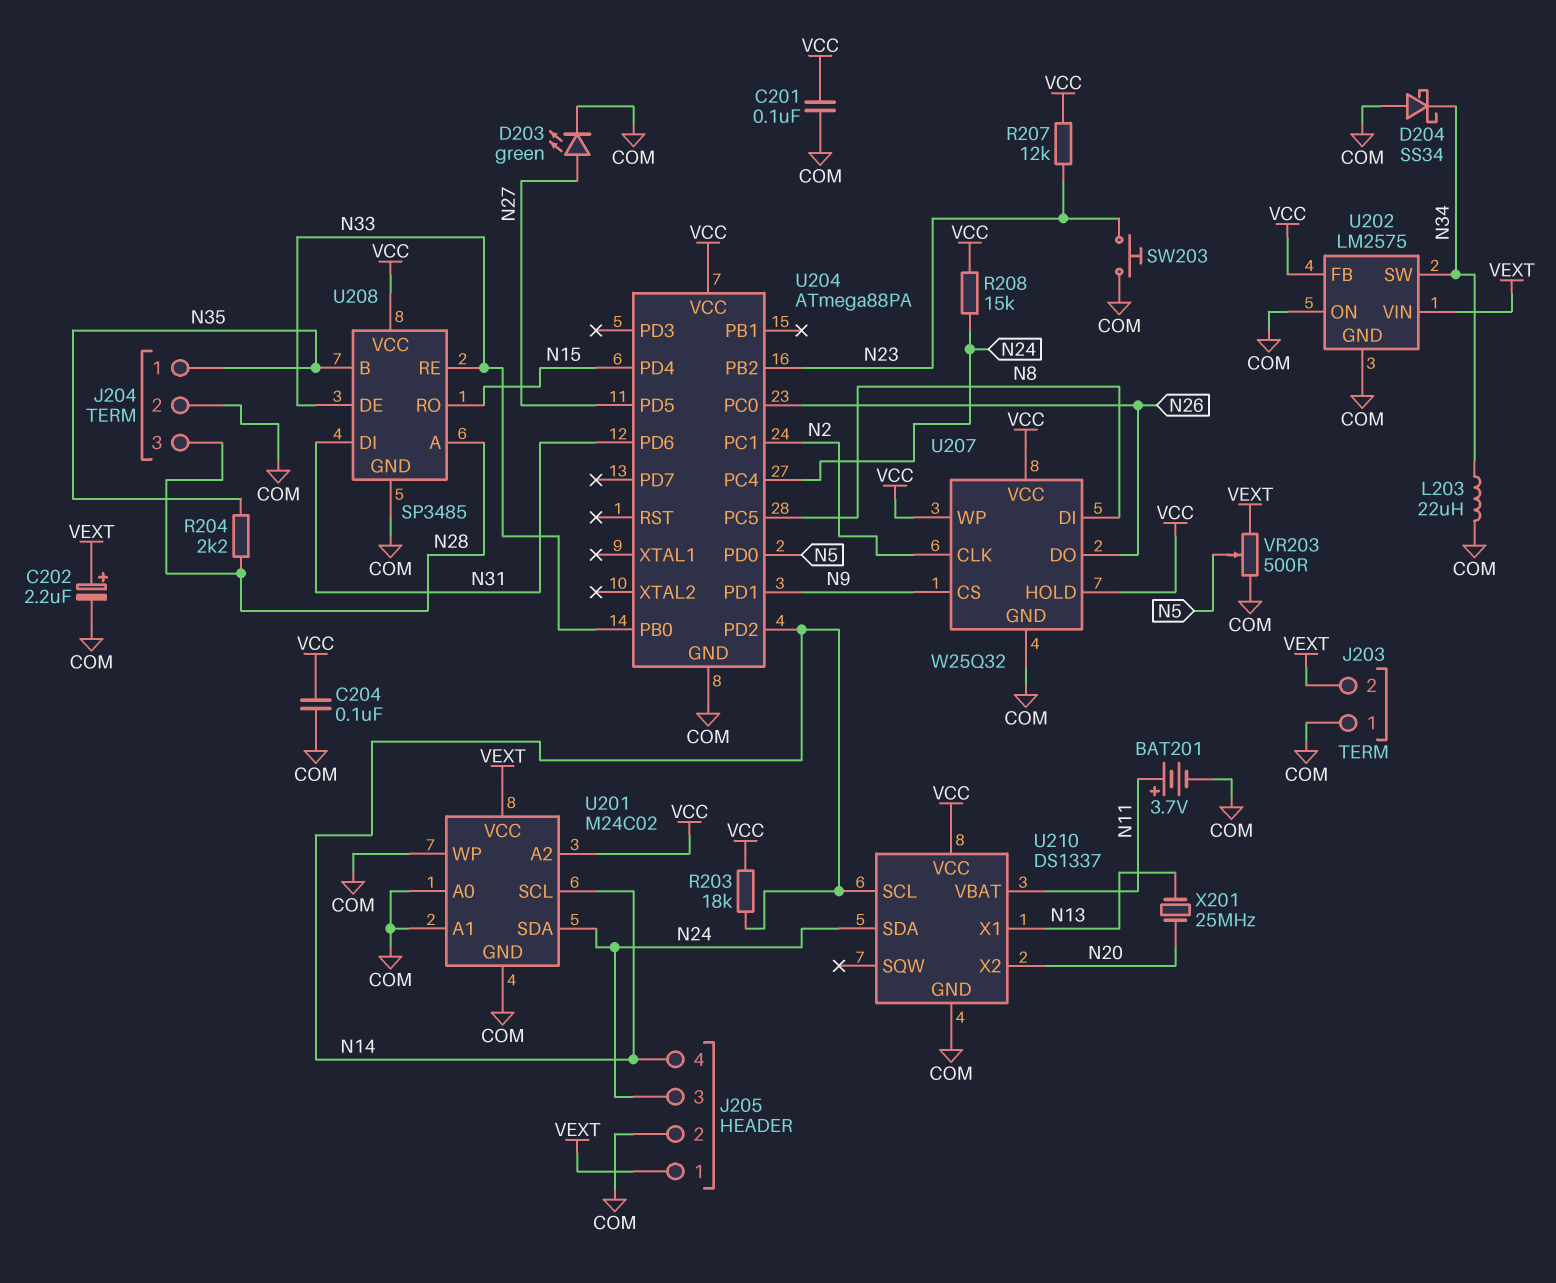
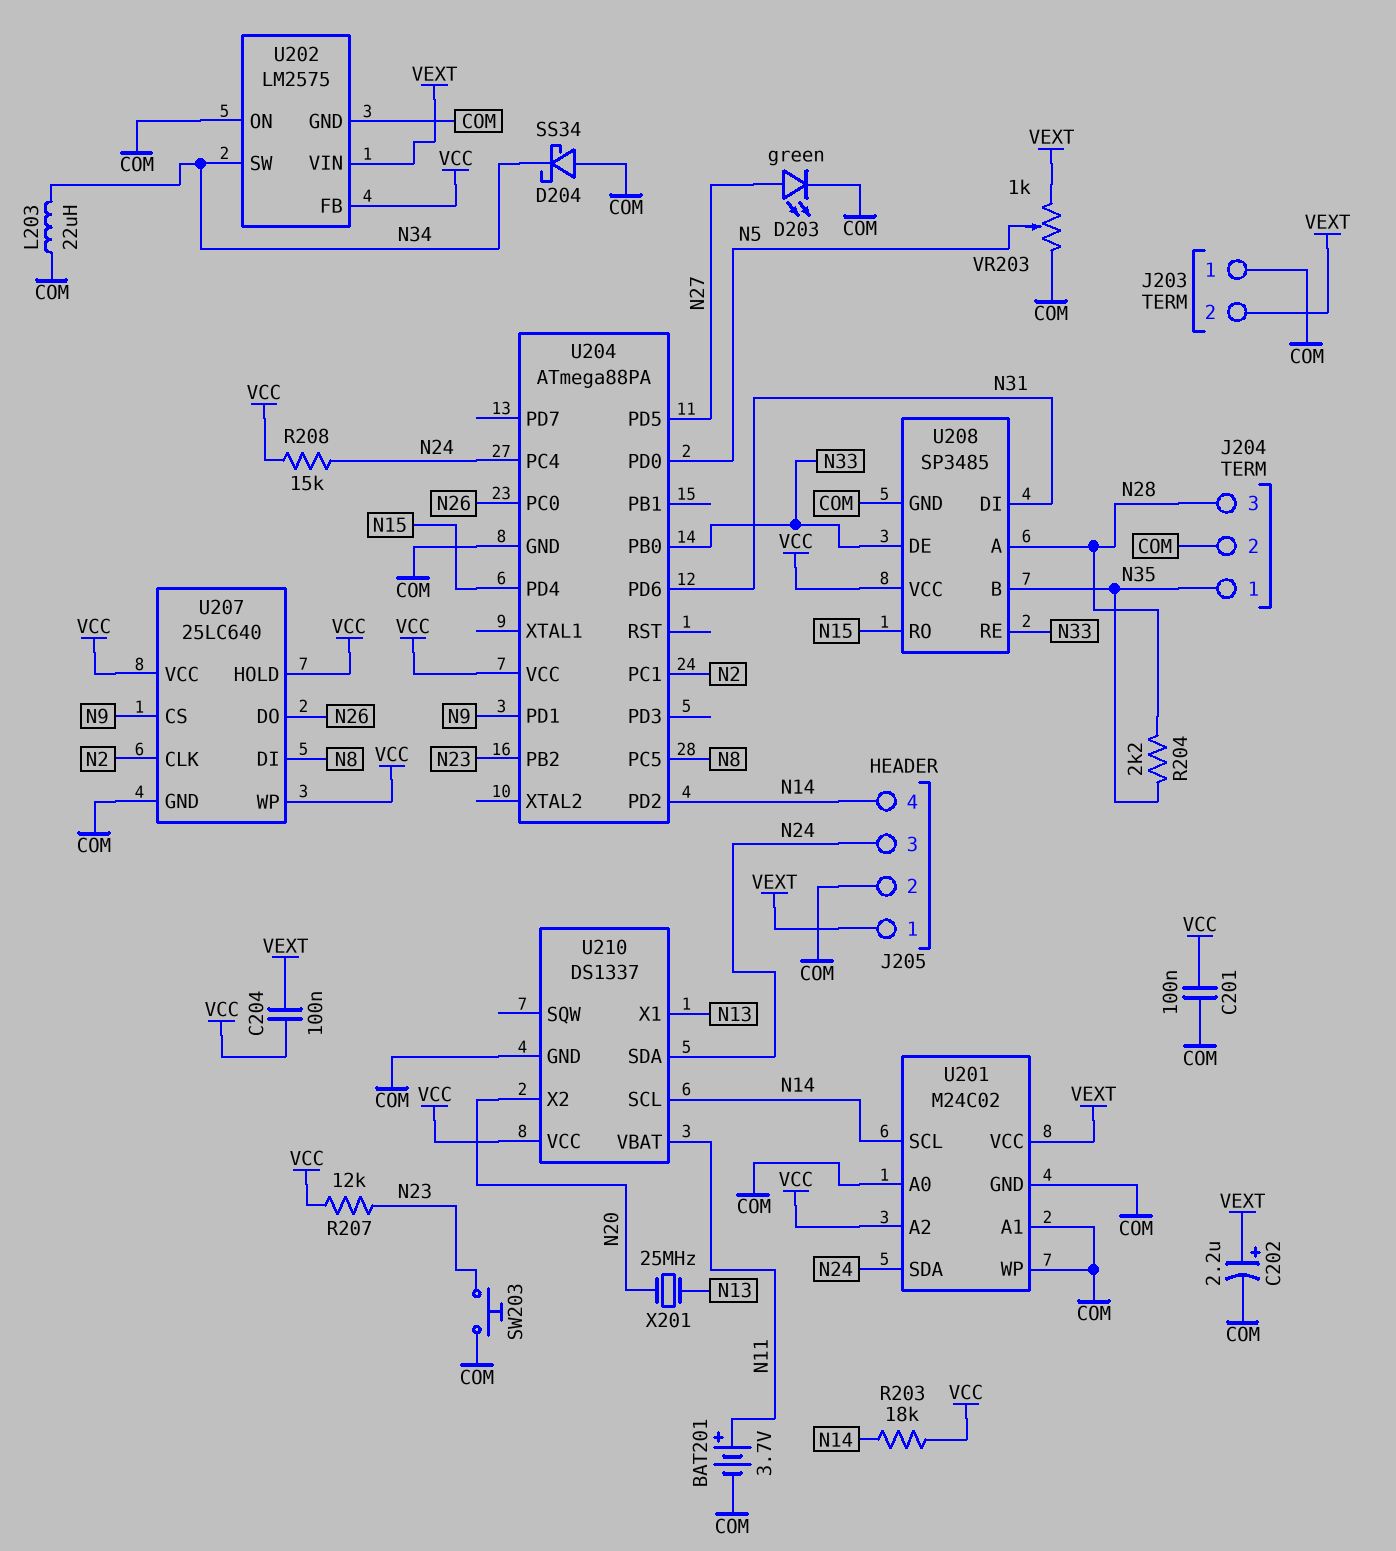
C204: 100nF (COM, VCC) -> 100nF (VCC, VEXT)
U207: W25Q32 -> 25LC640
VR203: 500 (COM, VEXT, wiper N5) -> 1k (COM, VEXT, wiper N5)

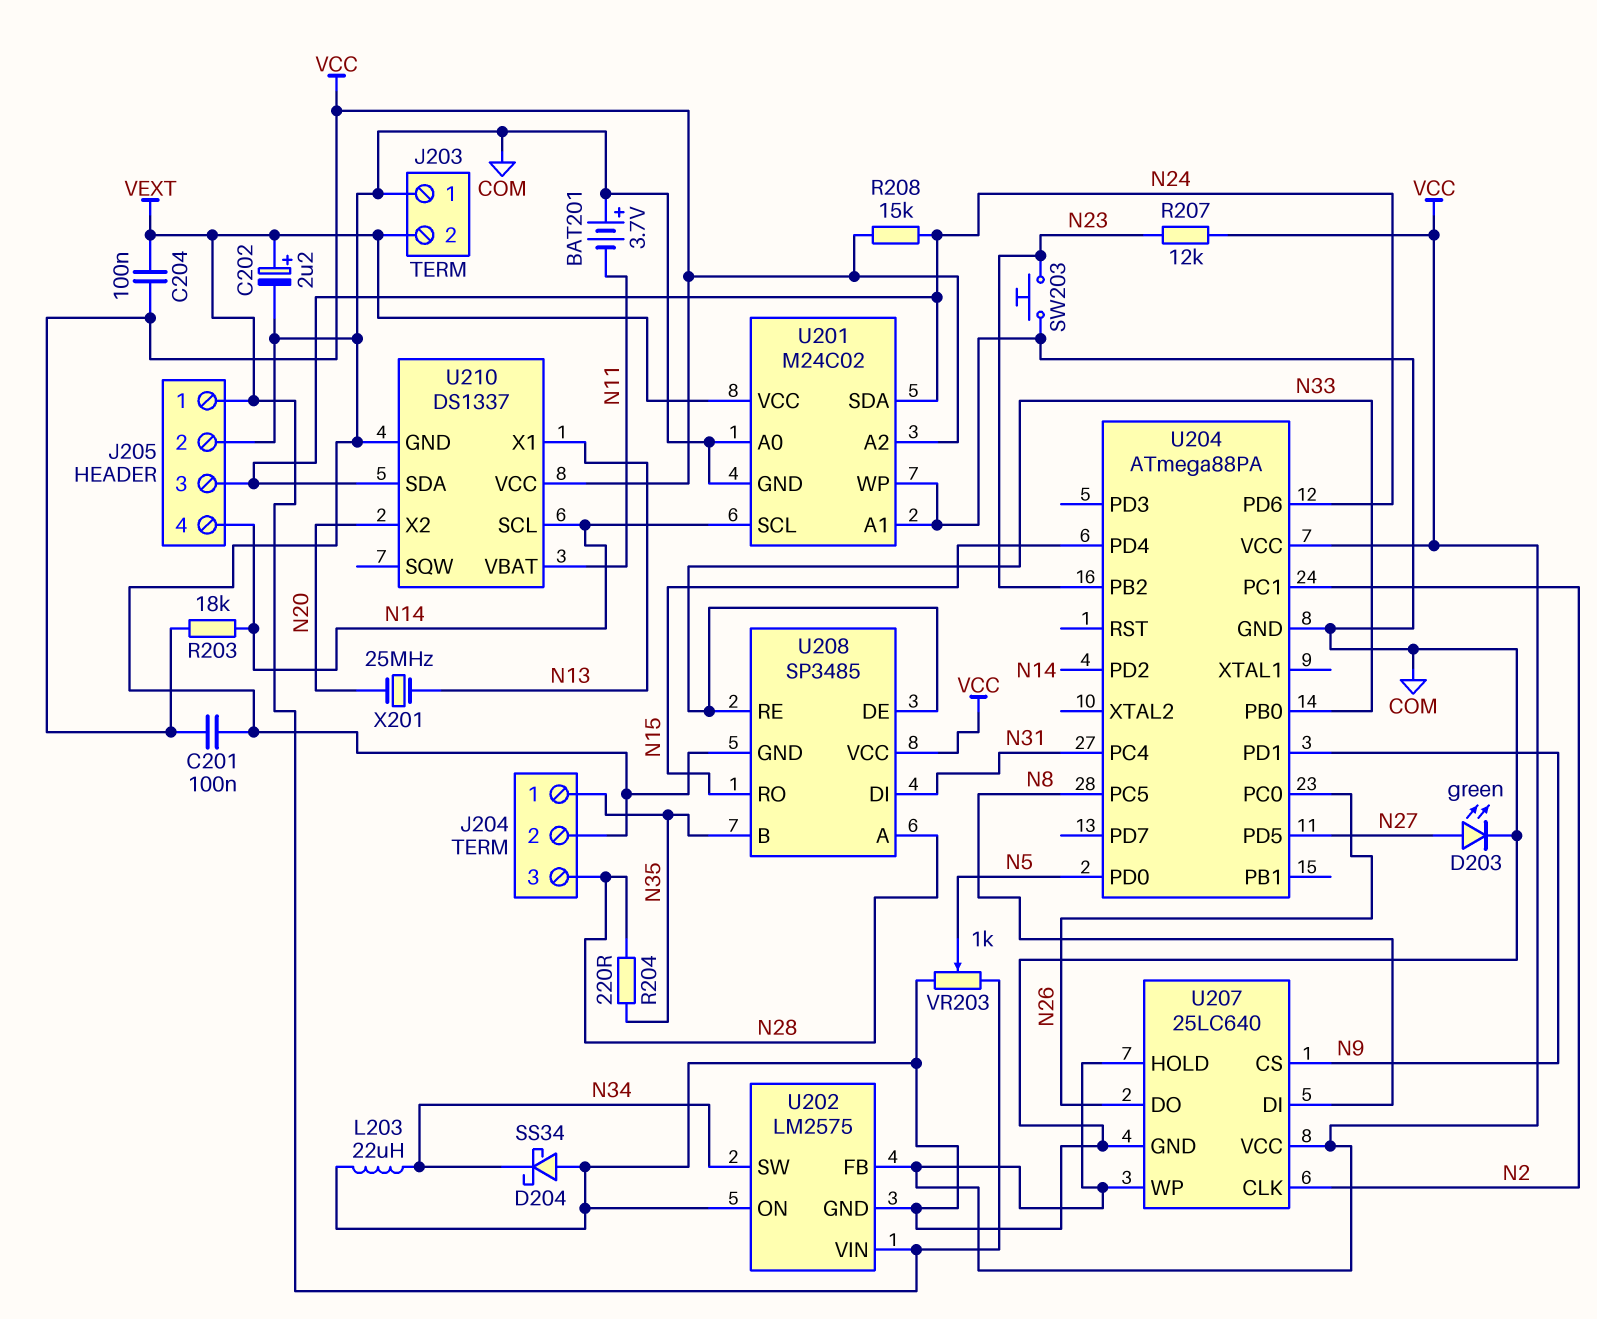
BAT201: 3.7V (plus N11, minus COM) -> 3.7V (plus COM, minus N11)
R204: 2.2k (N28, N35) -> 220 (N28, N35)
U204 pin PC4: N24 -> N31
U204 pin PD6: N31 -> N24

